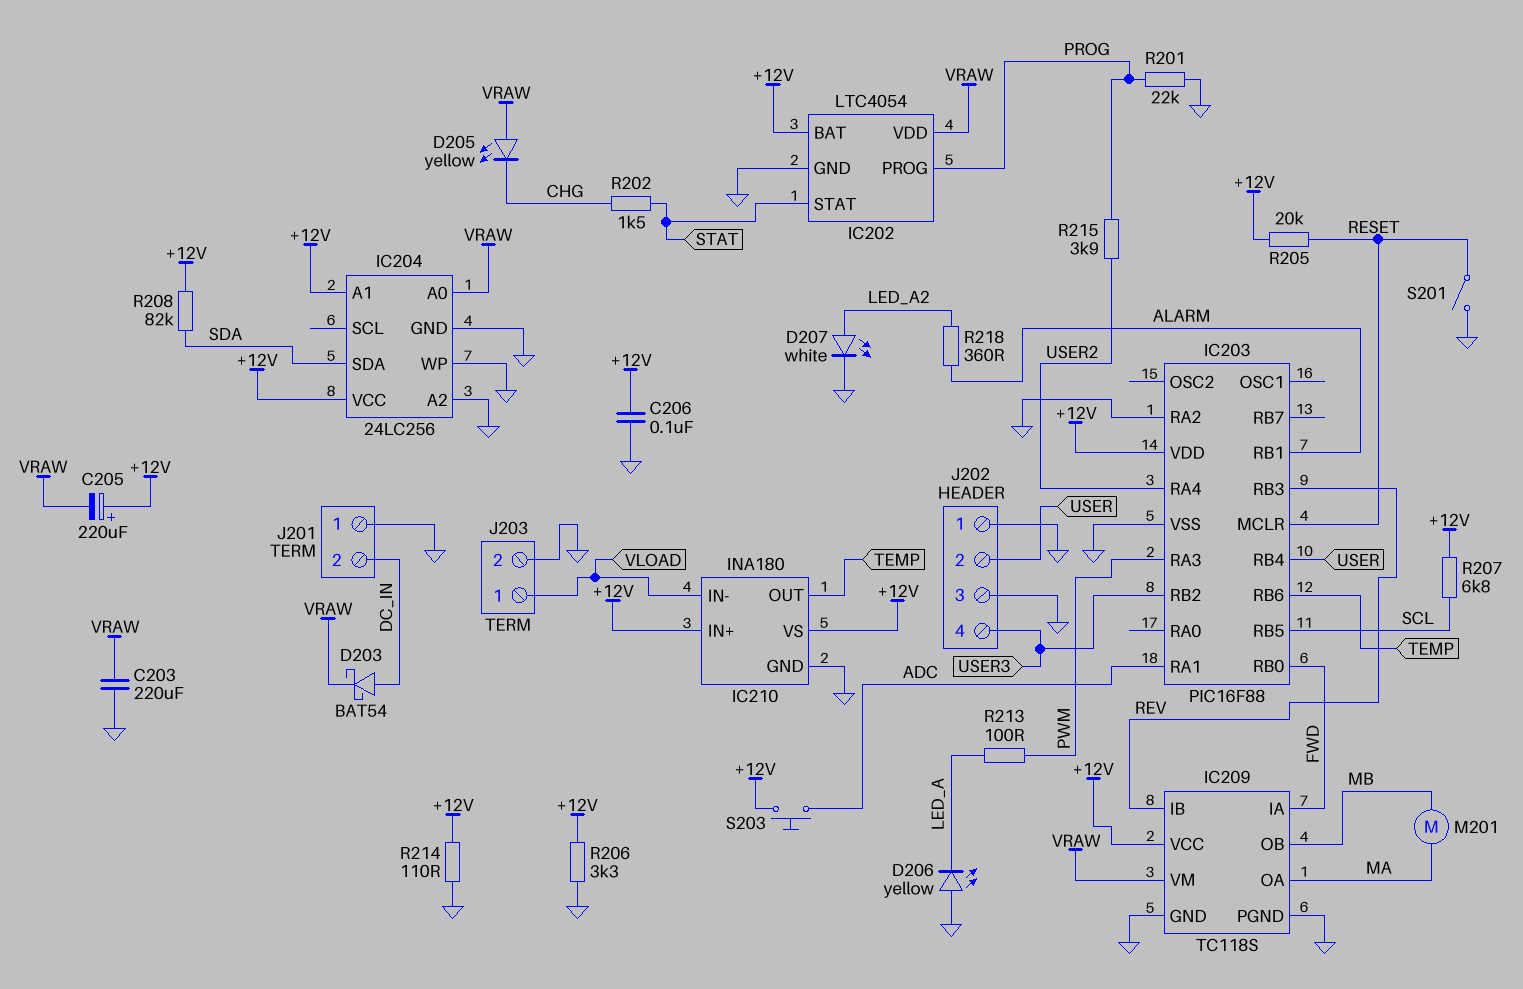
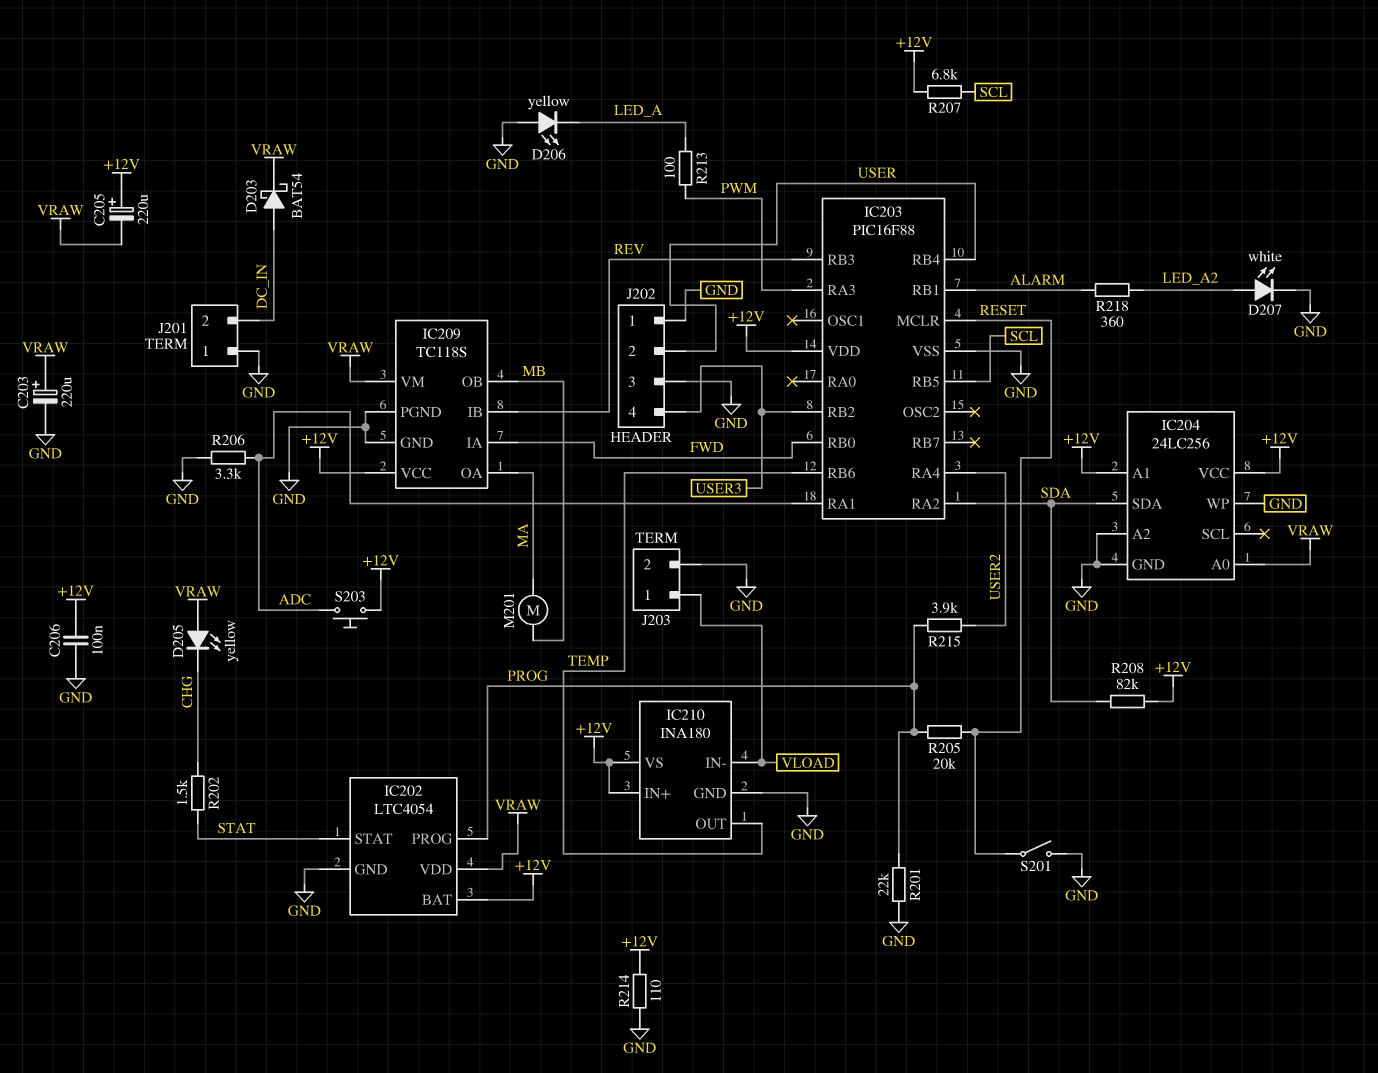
C203: 220uF (GND, VRAW) -> 220uF (plus VRAW, minus GND)
IC203 pin RA2: GND -> SDA
R205: 20k (+12V, RESET) -> 20k (PROG, RESET)
R206: 3.3k (+12V, GND) -> 3.3k (ADC, GND)

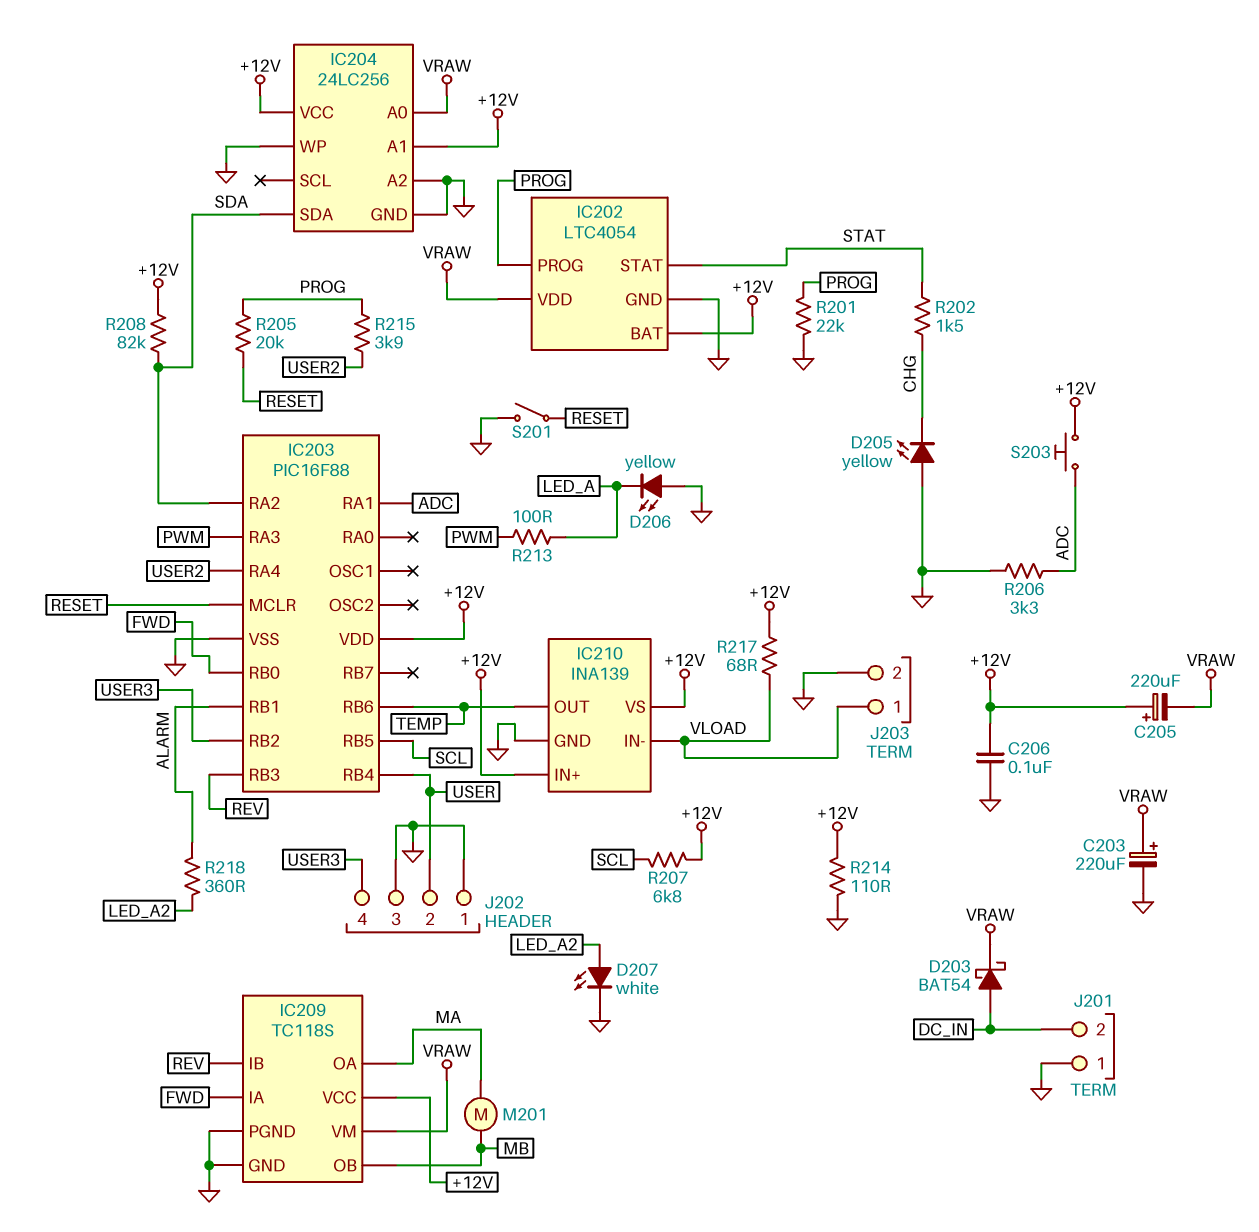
D205: LED yellow (A VRAW, K CHG) -> LED yellow (A GND, K CHG)
IC210: INA180 -> INA139
R217: none -> 68 (+12V, VLOAD)

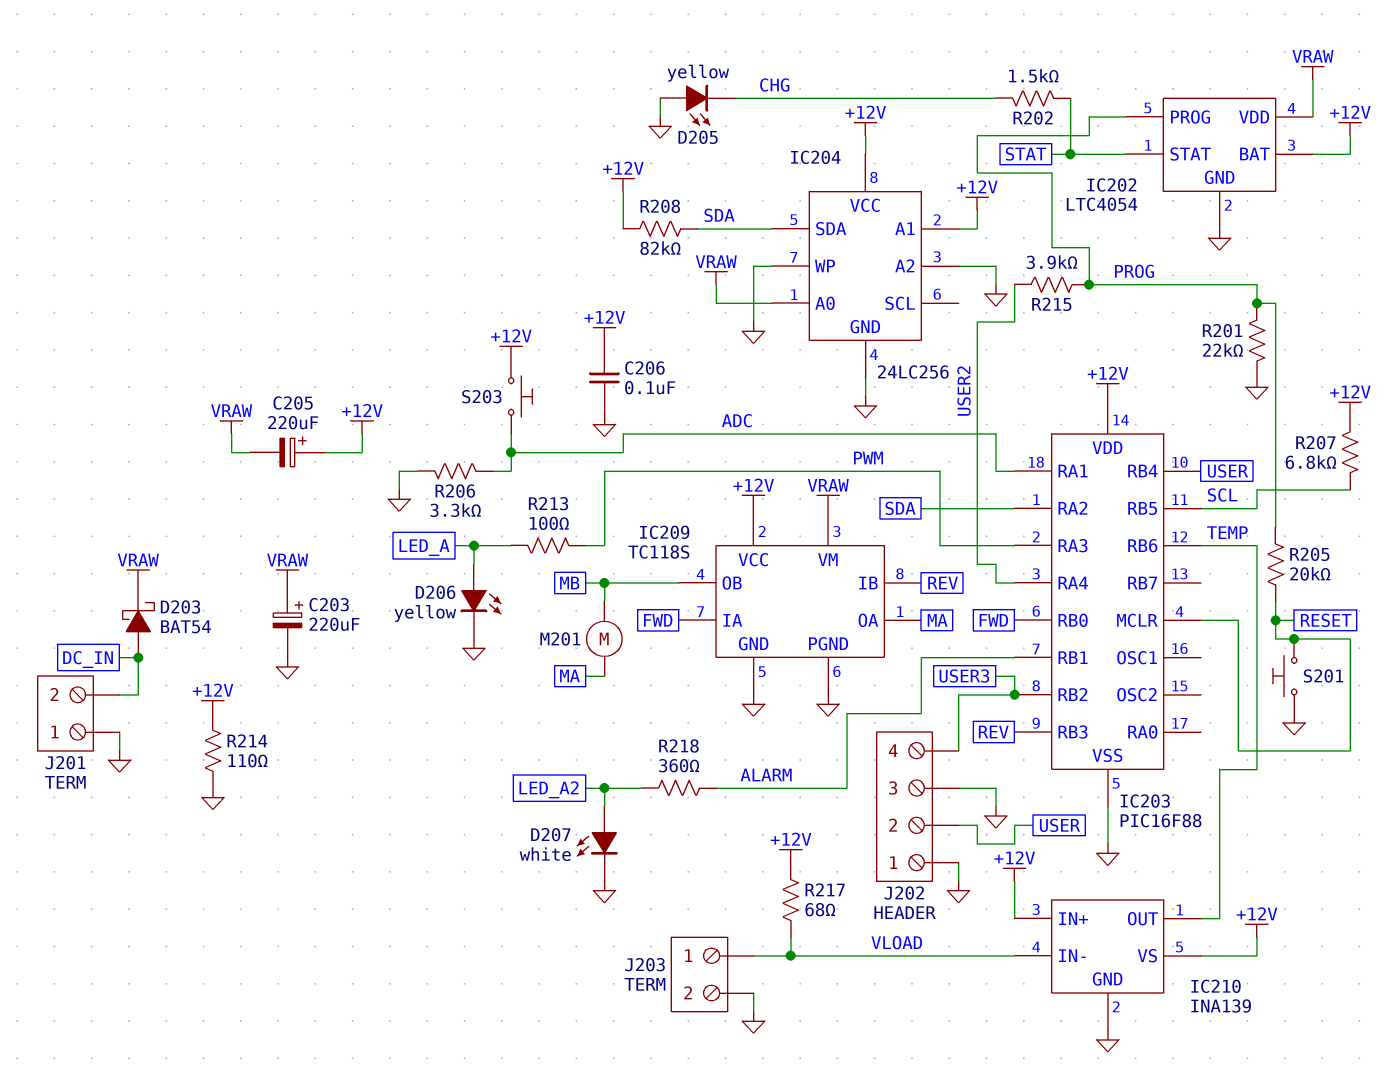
D206: LED yellow (A GND, K LED_A) -> LED yellow (A LED_A, K GND)
S201: switch (GND, RESET) -> button (GND, RESET)

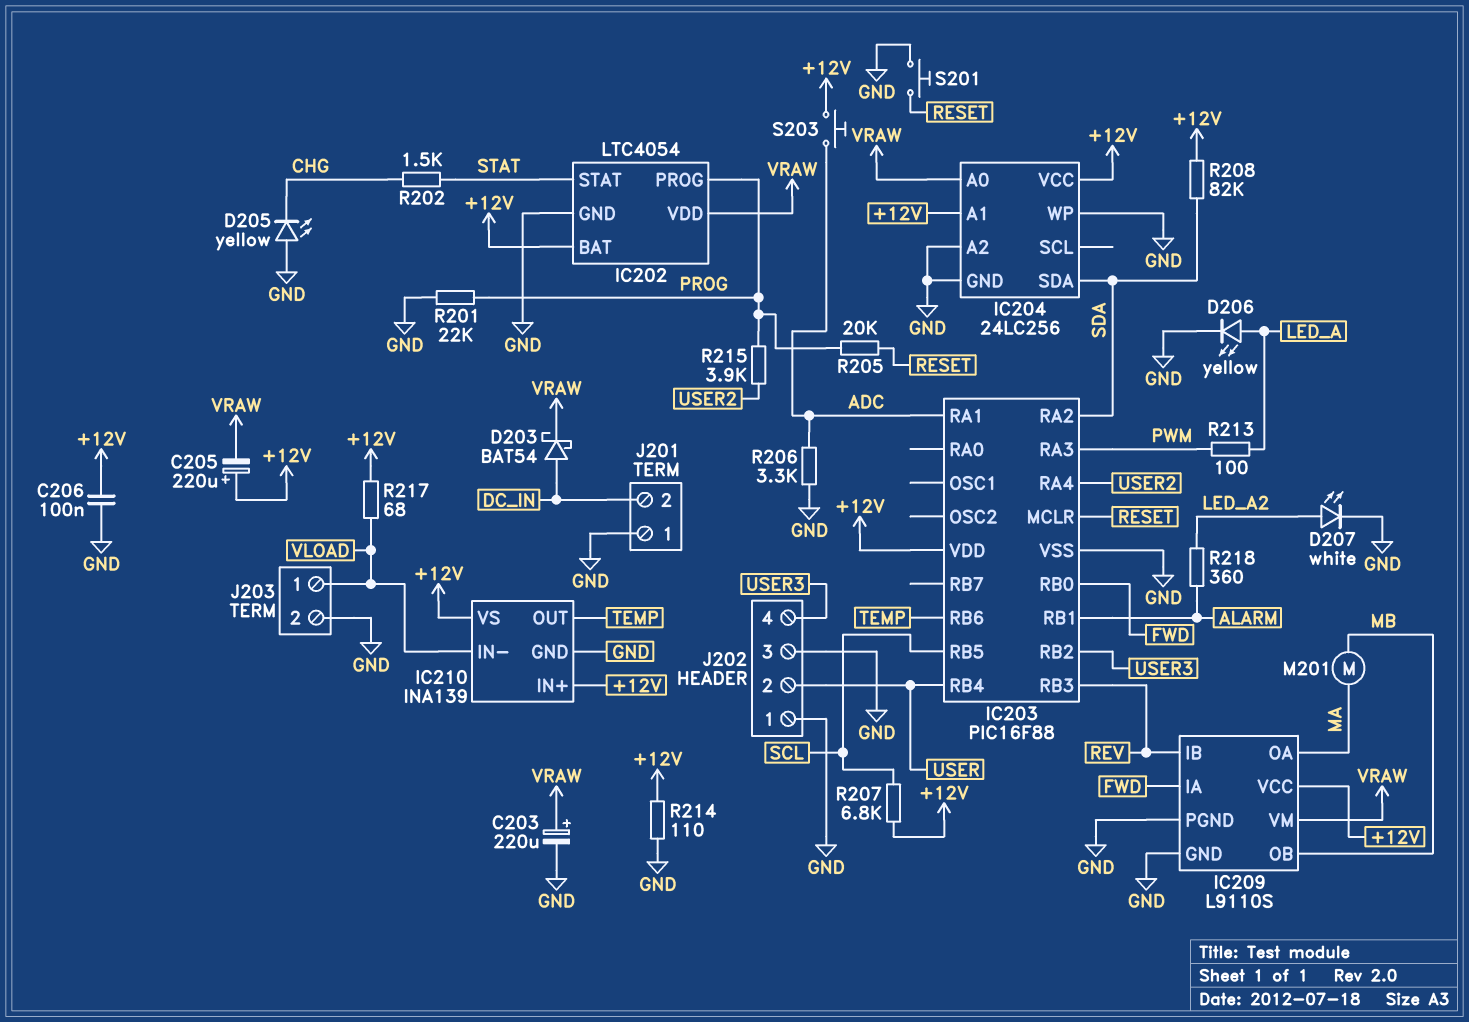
IC209: TC118S -> L9110S

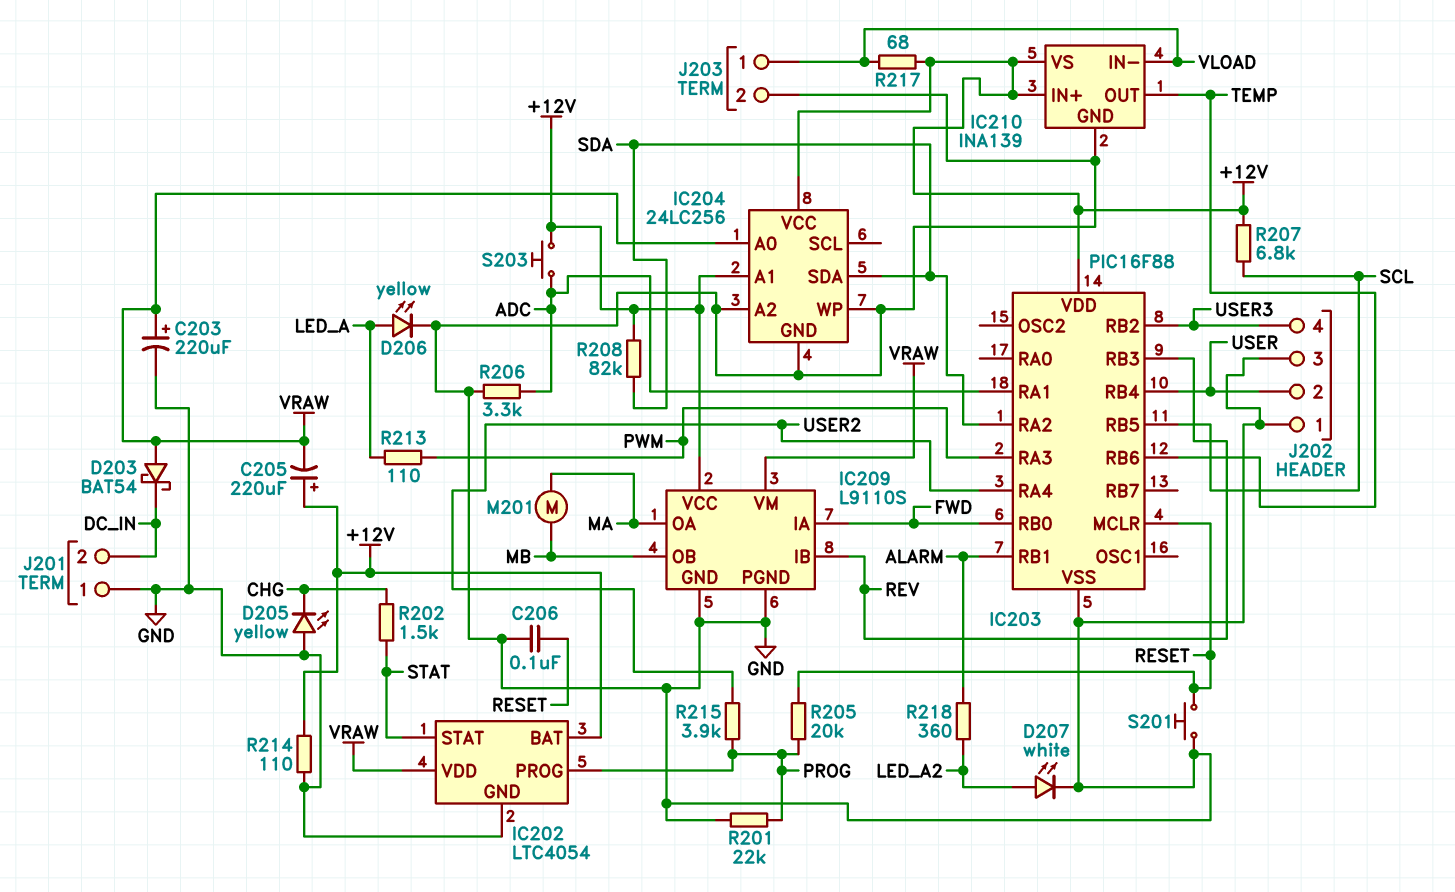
C206: 100nF (+12V, GND) -> 100nF (GND, RESET)
D203: schottky BAT54 (A DC_IN, K VRAW) -> schottky BAT54 (A VRAW, K DC_IN)
R213: 100 (LED_A, PWM) -> 110 (LED_A, PWM)

